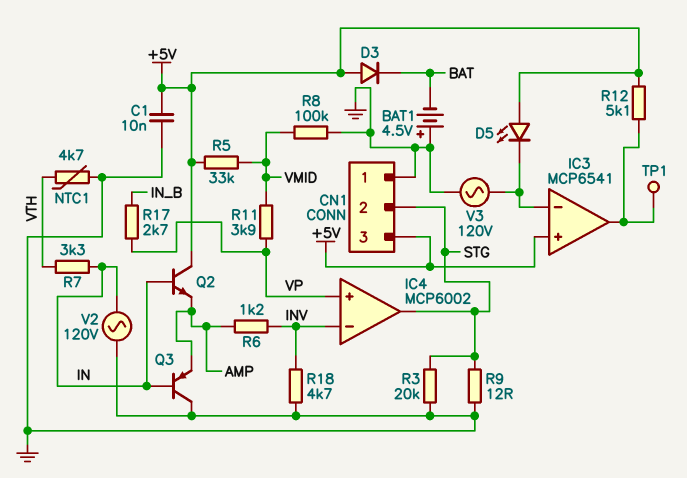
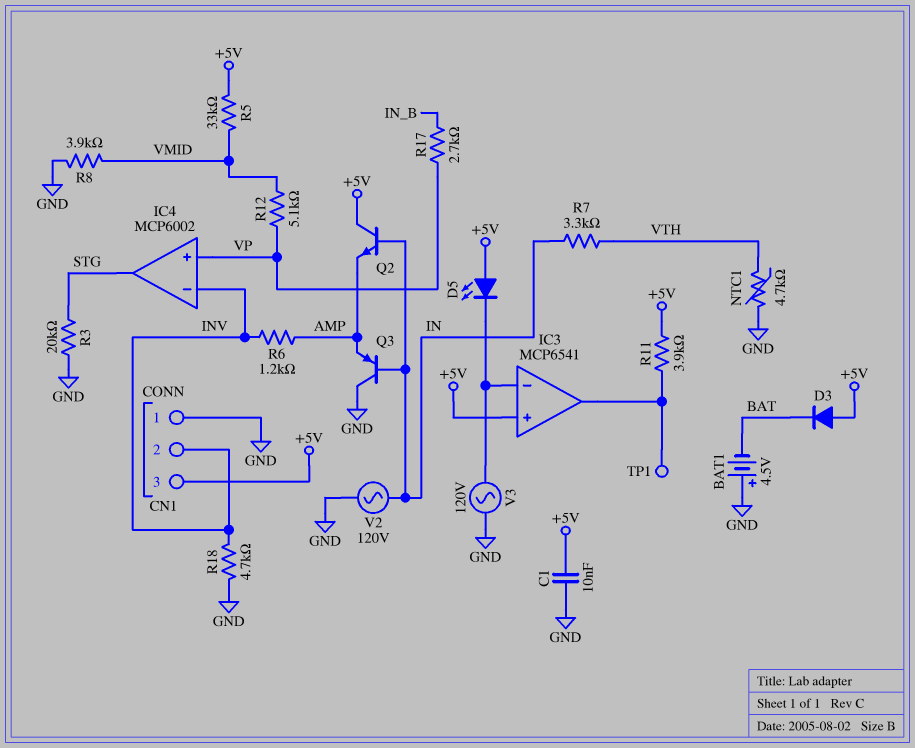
CN1 pin 2: STG -> INV
R8: 100k (GND, VMID) -> 3.9k (GND, VMID)
R9: 12 (GND, STG) -> none
R11: 3.9k (VMID, VP) -> 3.9k (+5V, IC3/out)
R12: 5.1k (+5V, IC3/out) -> 5.1k (VMID, VP)

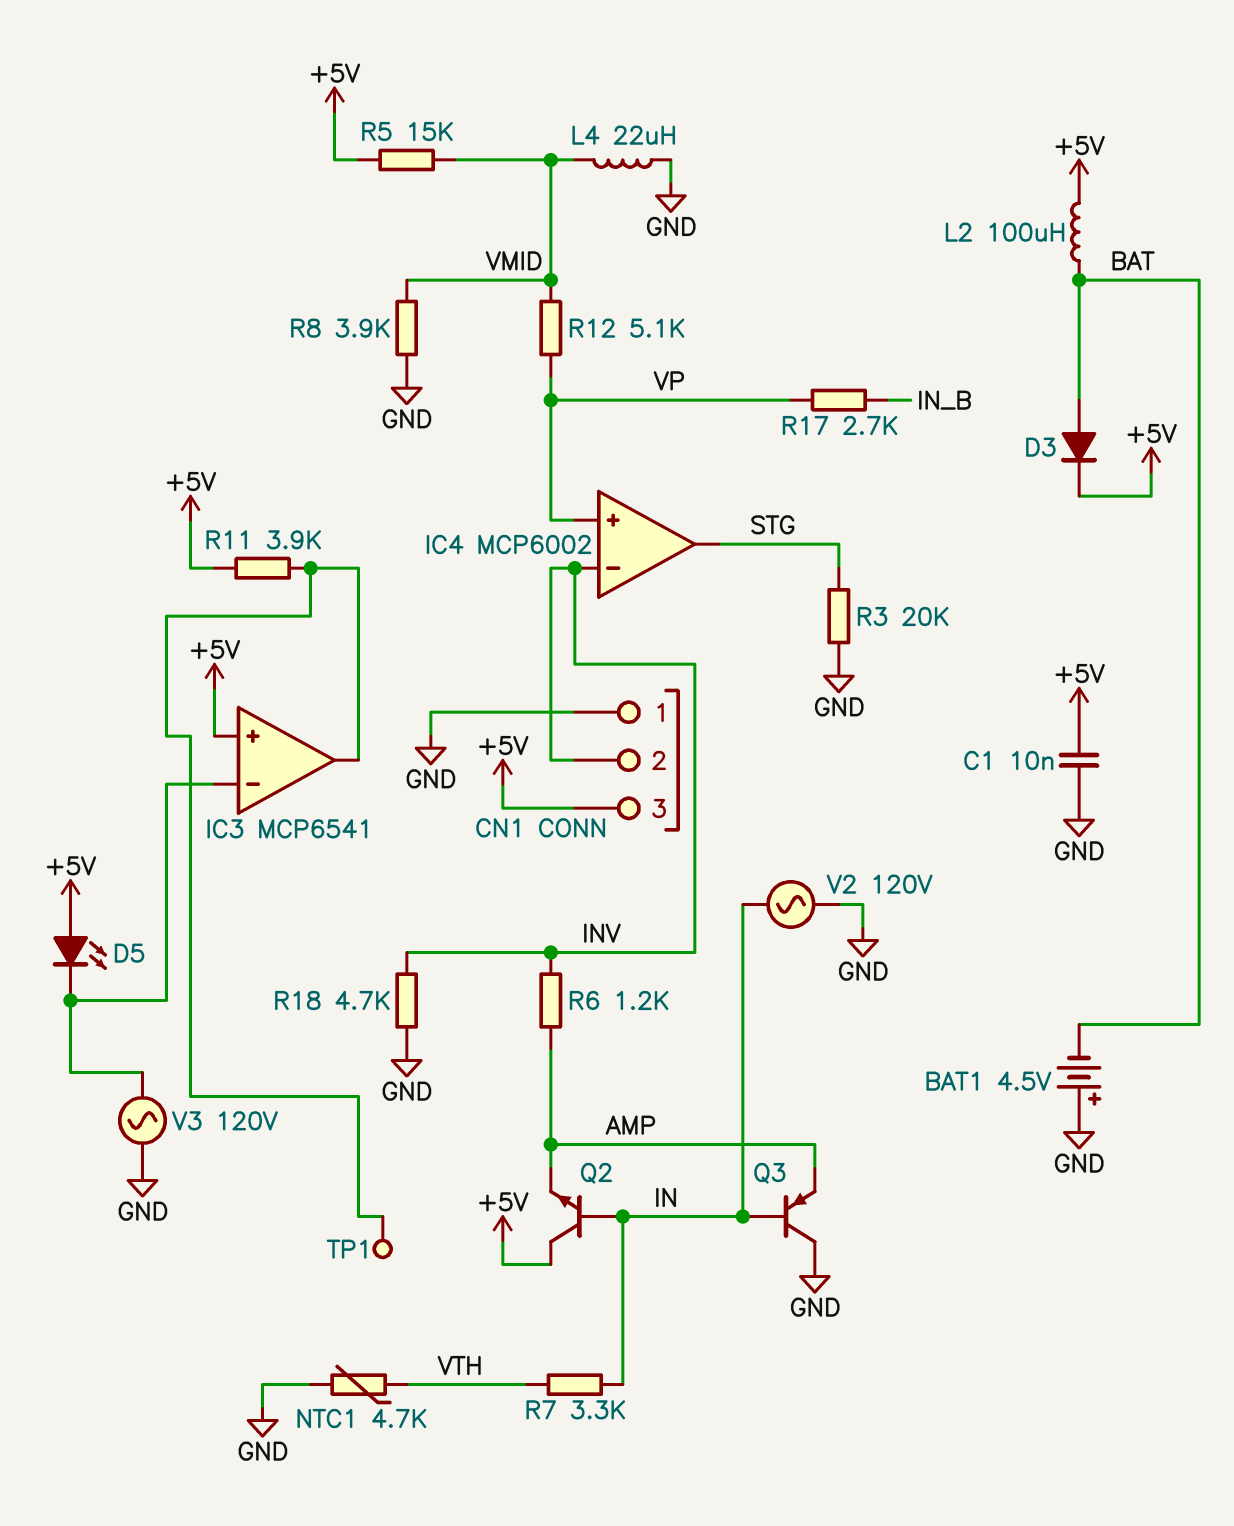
D3: diode (A +5V, K BAT) -> diode (A BAT, K +5V)
L2: none -> 100uH (+5V, BAT)
L4: none -> 22uH (GND, VMID)
R5: 33k (+5V, VMID) -> 15k (+5V, VMID)

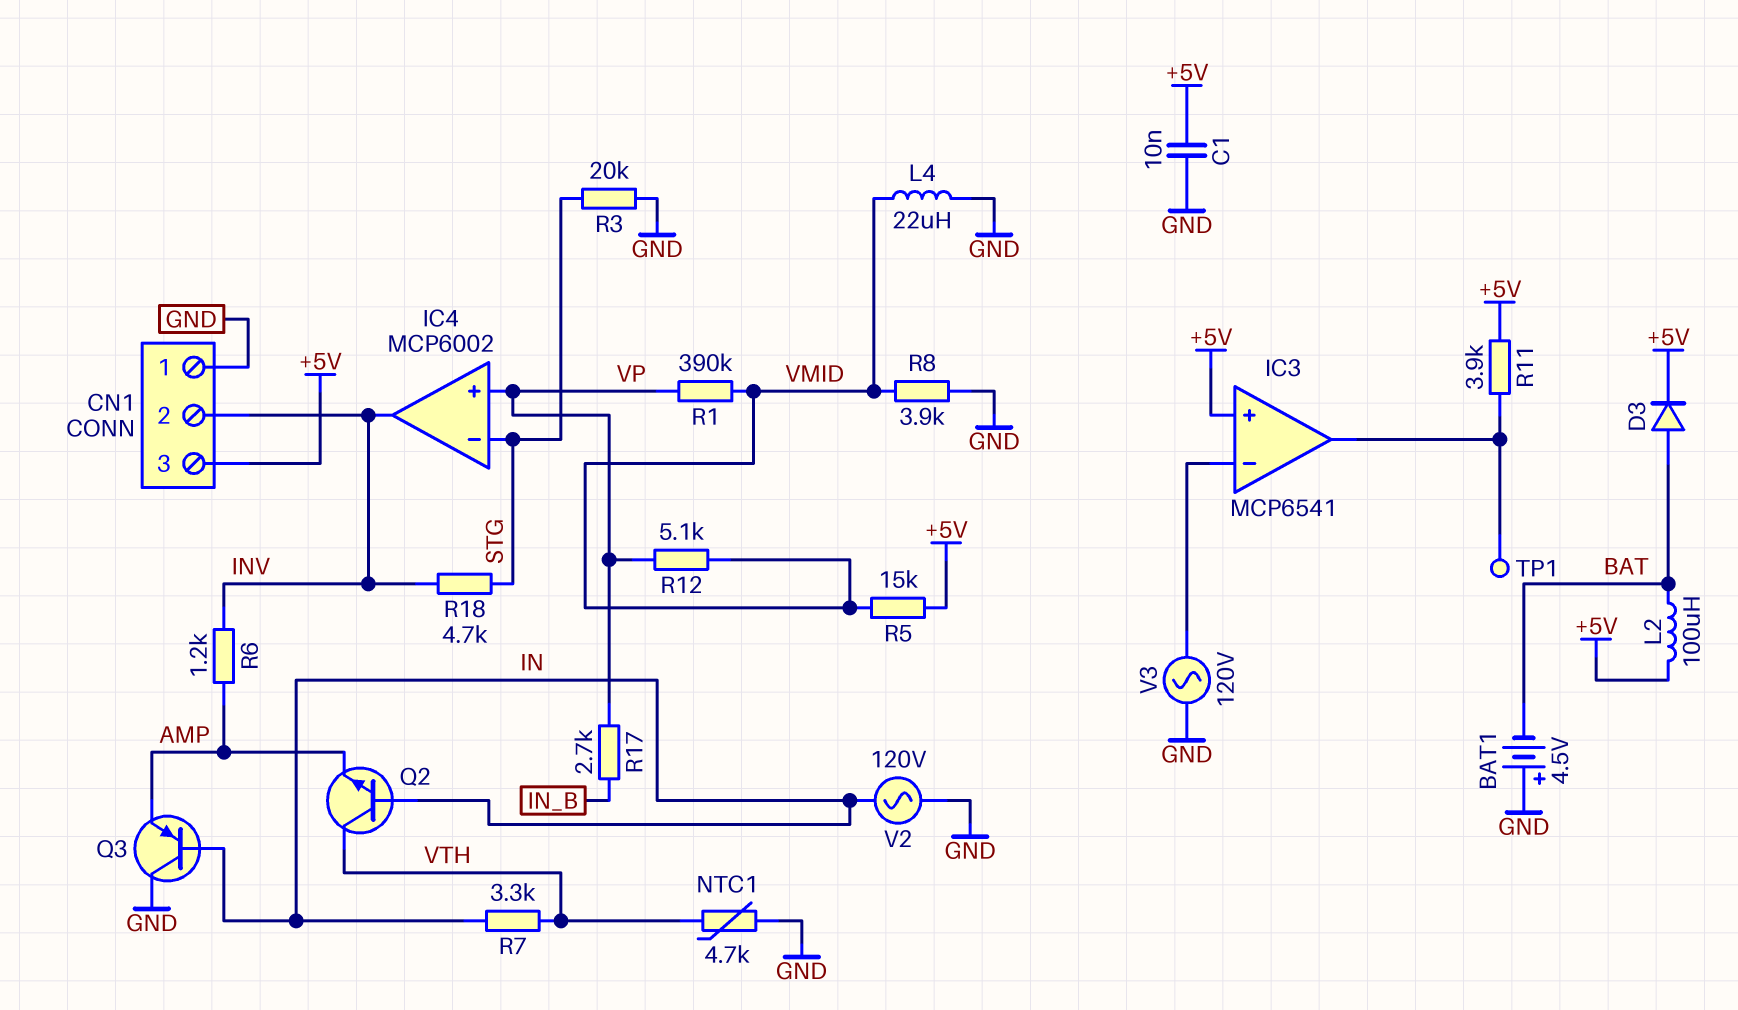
D5: LED (A +5V, K IC3/in-) -> none
IC4 pin in-: INV -> STG
IC4 pin out: STG -> INV
Q2: NPN (B IN, C +5V, E AMP) -> NPN (B IN, C VTH, E AMP)
R1: none -> 390k (VMID, VP)
R18: 4.7k (GND, INV) -> 4.7k (INV, STG)

